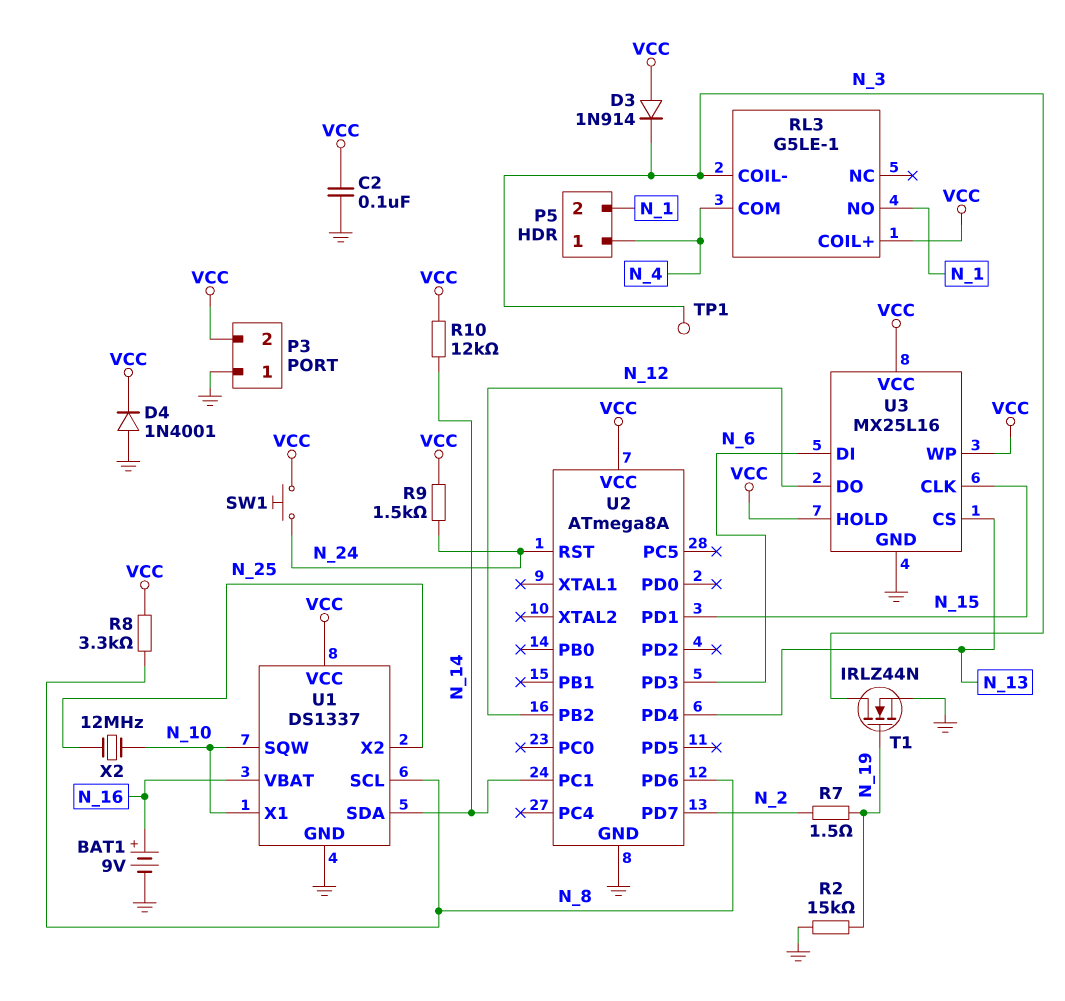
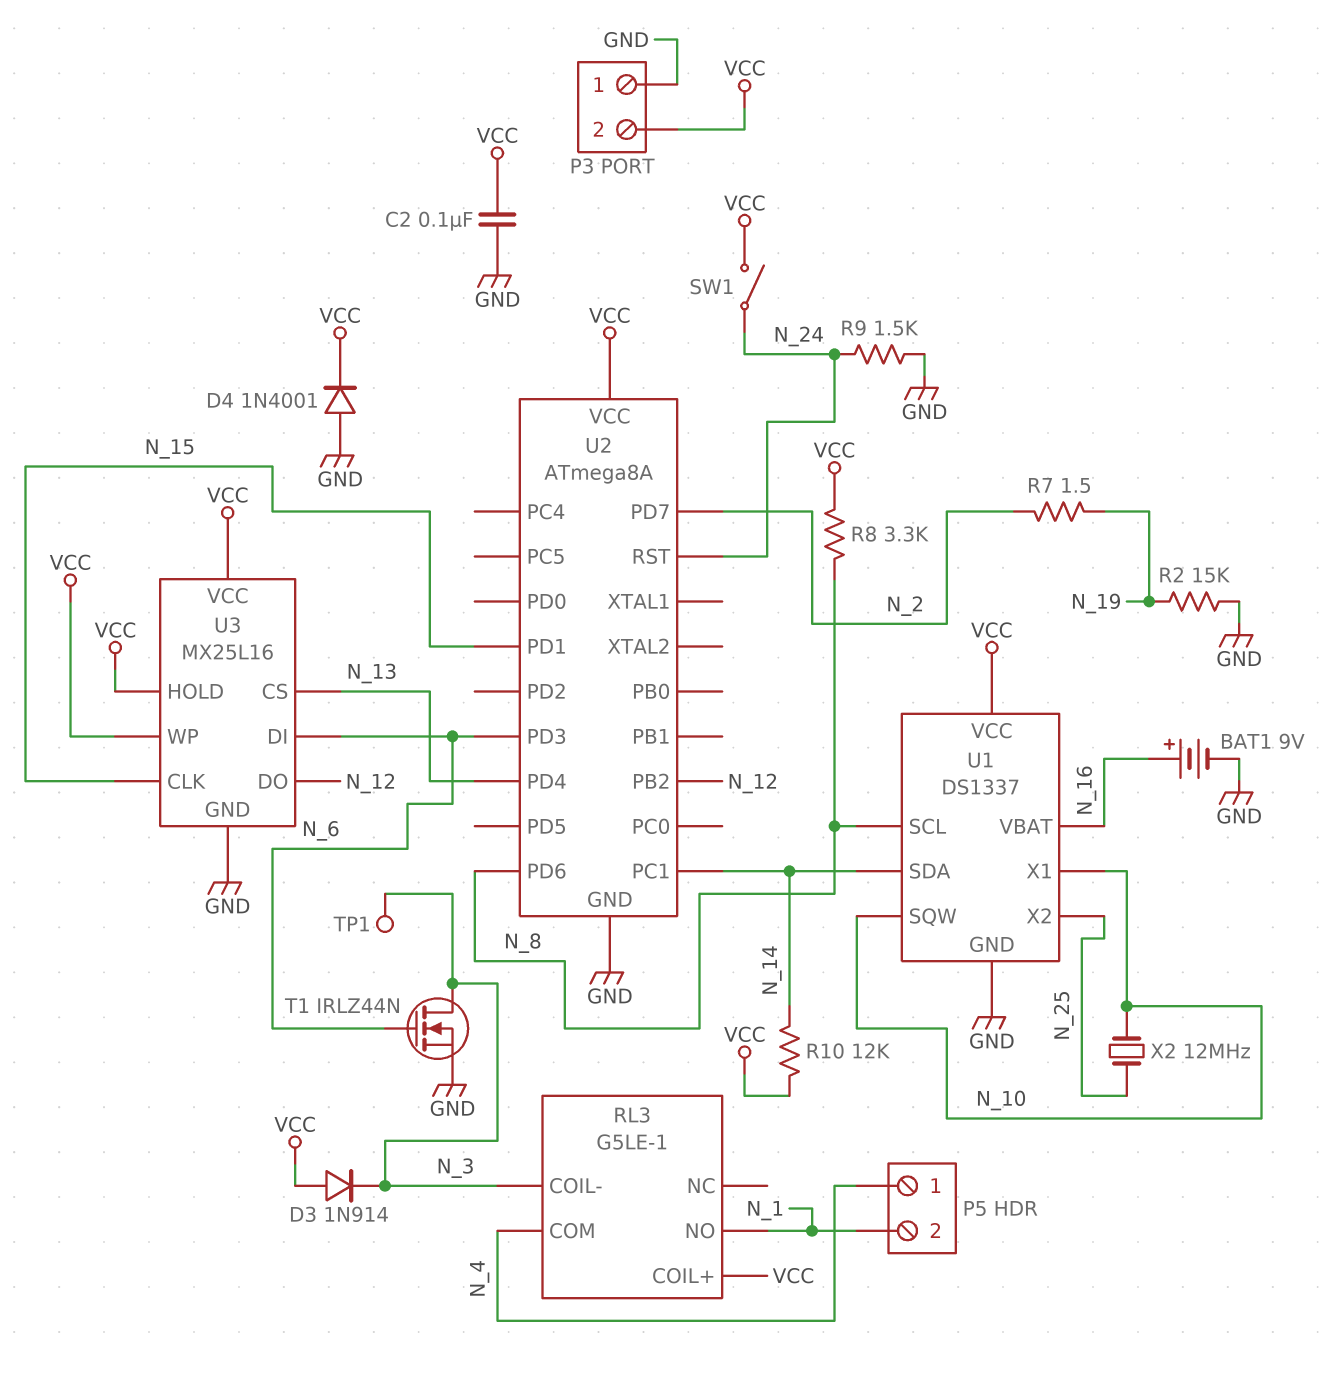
R9: 1.5k (N_24, VCC) -> 1.5k (GND, N_24)
SW1: button (N_24, VCC) -> switch (N_24, VCC)
T1: NMOS IRLZ44N (G N_19, D N_3, S GND) -> NMOS IRLZ44N (G N_6, D N_3, S GND)

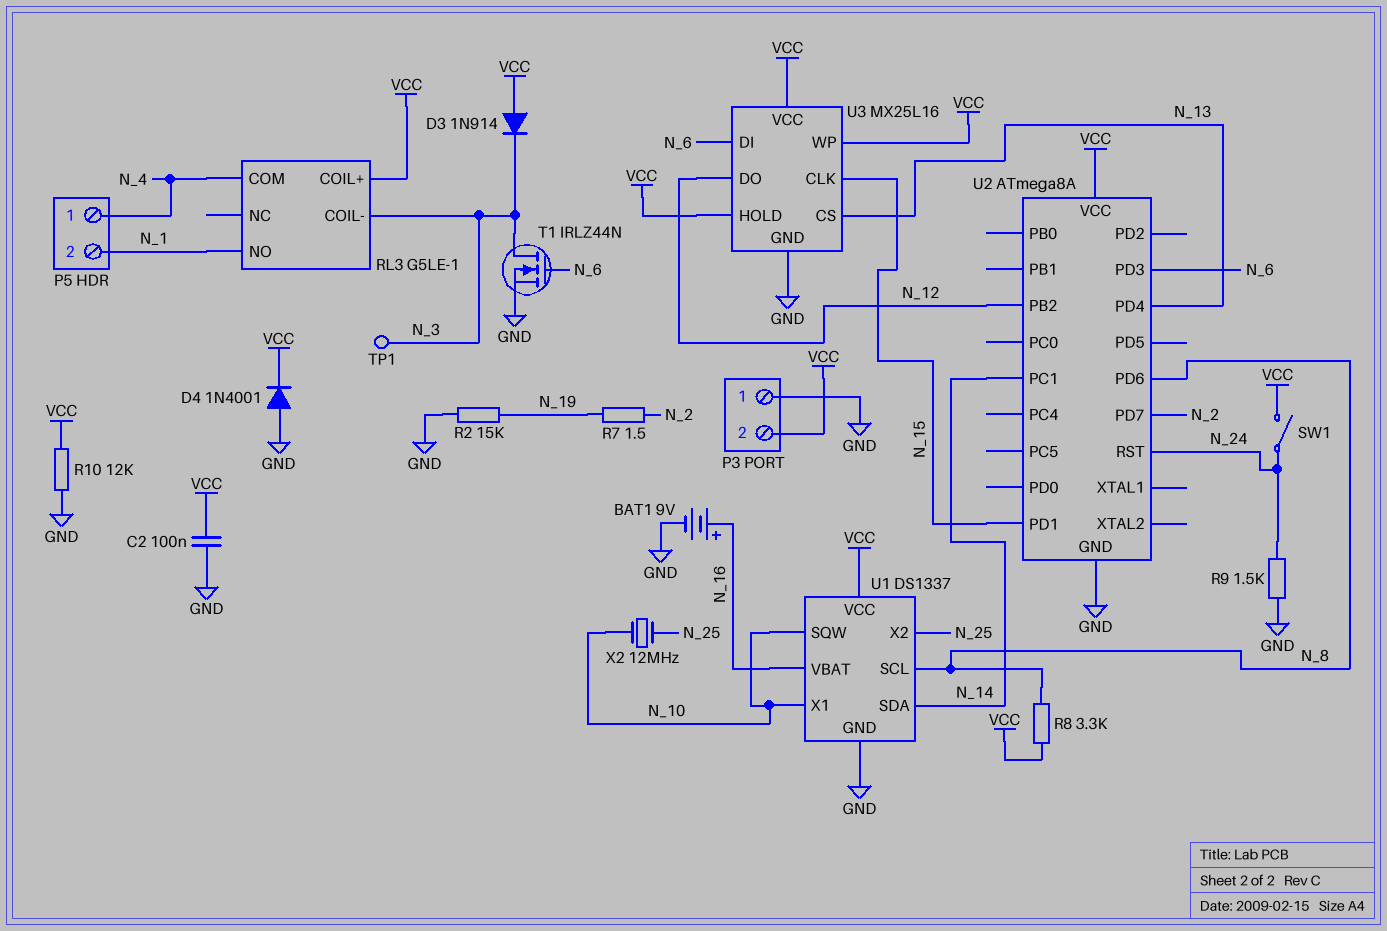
R10: 12k (N_14, VCC) -> 12k (GND, VCC)

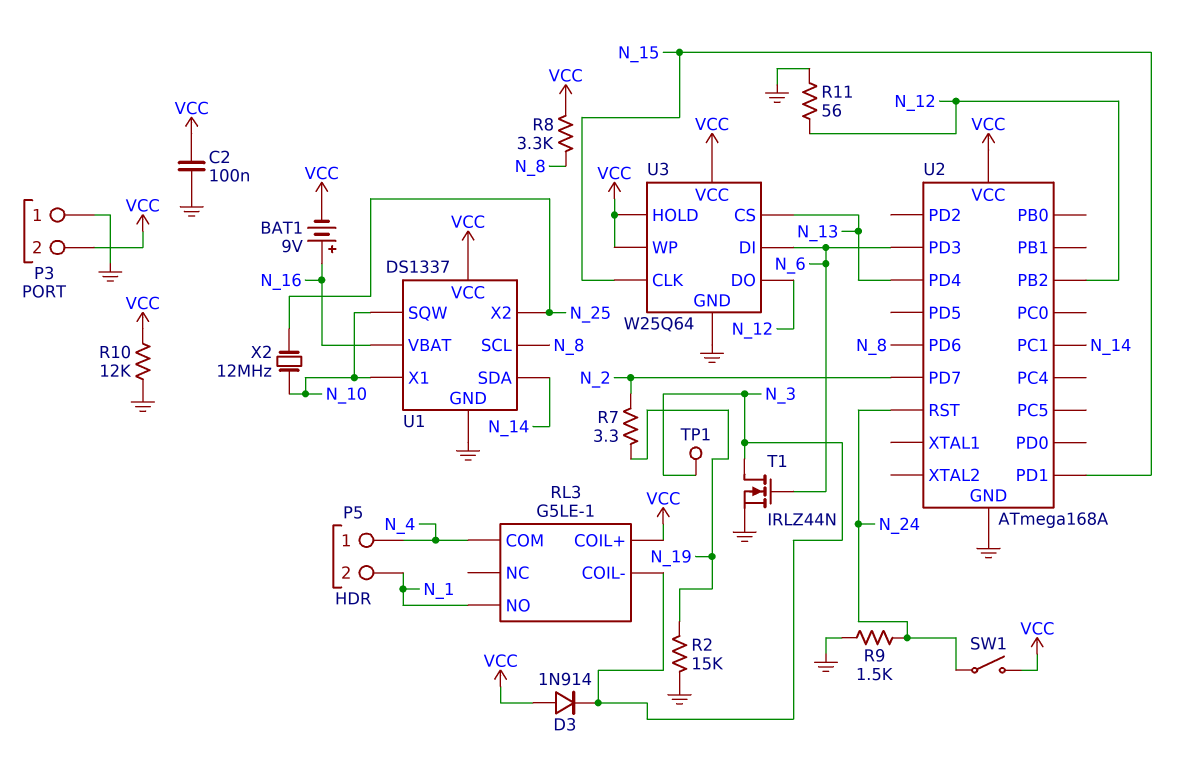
BAT1: 9V (plus N_16, minus GND) -> 9V (plus N_16, minus VCC)
D4: diode 1N4001 (A GND, K VCC) -> none
R7: 1.5 (N_2, N_19) -> 3.3 (N_2, N_19)
R11: none -> 56 (GND, N_12)
U2: ATmega8A -> ATmega168A
U3: MX25L16 -> W25Q64

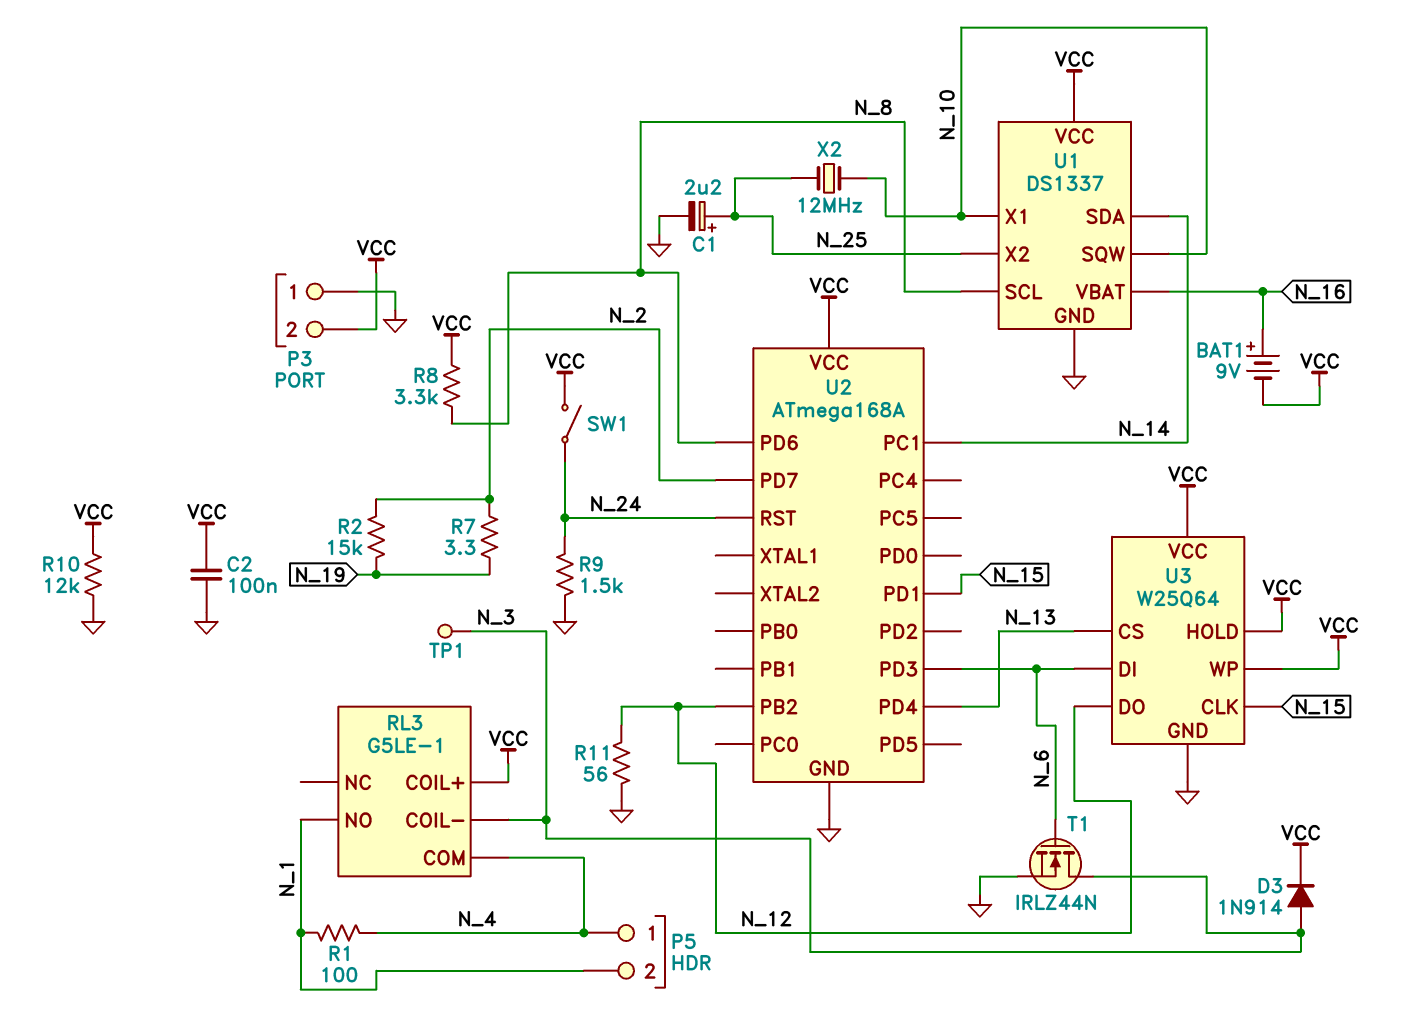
C1: none -> 2.2uF (plus N_25, minus GND)
D3: diode 1N914 (A VCC, K N_3) -> diode 1N914 (A N_3, K VCC)
R1: none -> 100 (N_1, N_4)
R2: 15k (GND, N_19) -> 15k (N_2, N_19)

